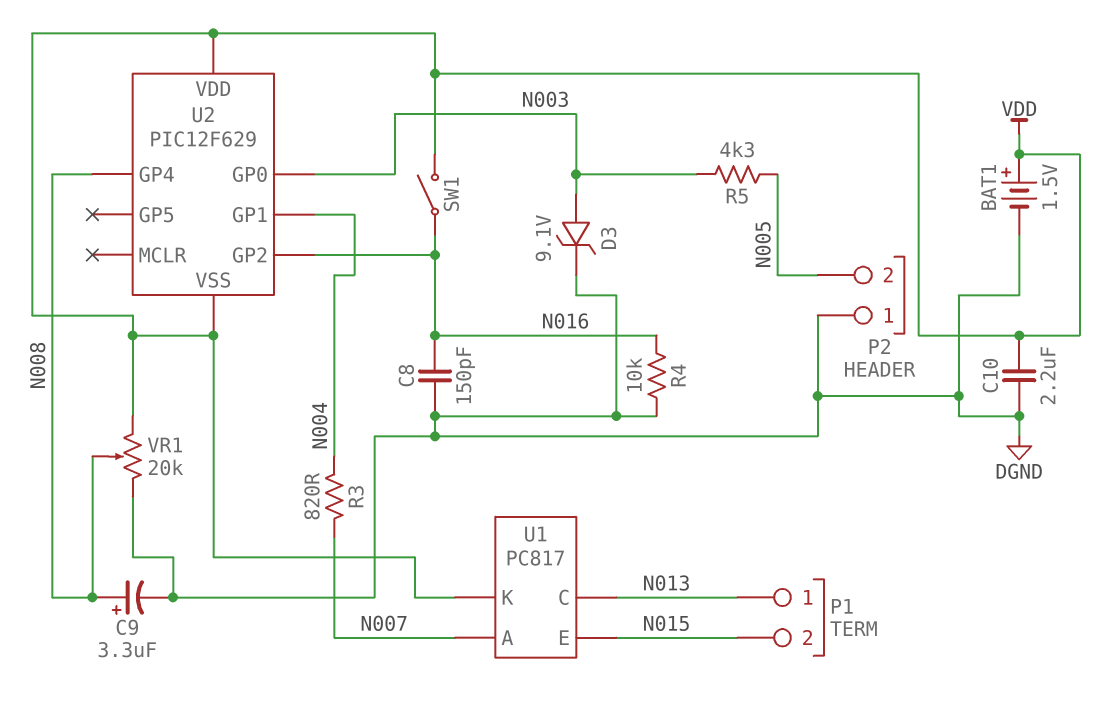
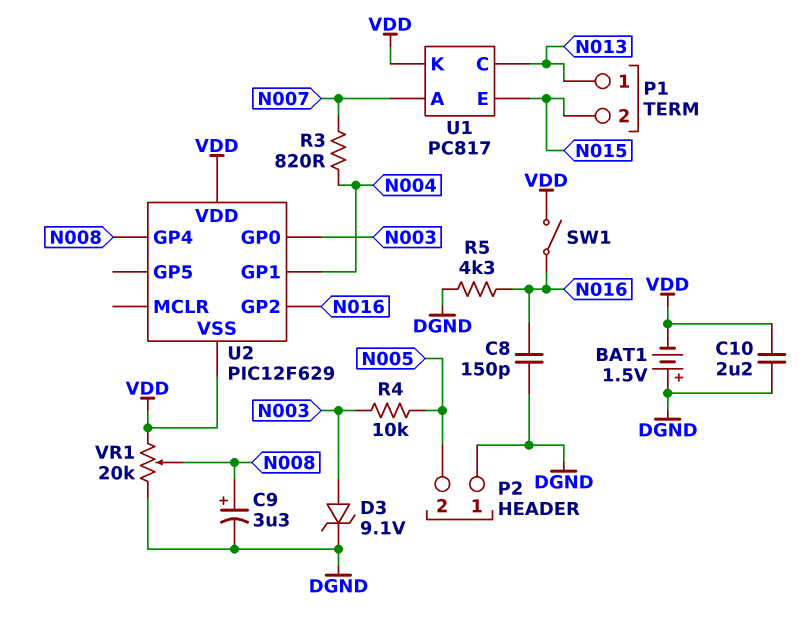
BAT1: 1.5V (plus VDD, minus DGND) -> 1.5V (plus DGND, minus VDD)
R4: 10k (DGND, N016) -> 10k (N003, N005)
R5: 4.3k (N003, N005) -> 4.3k (DGND, N016)

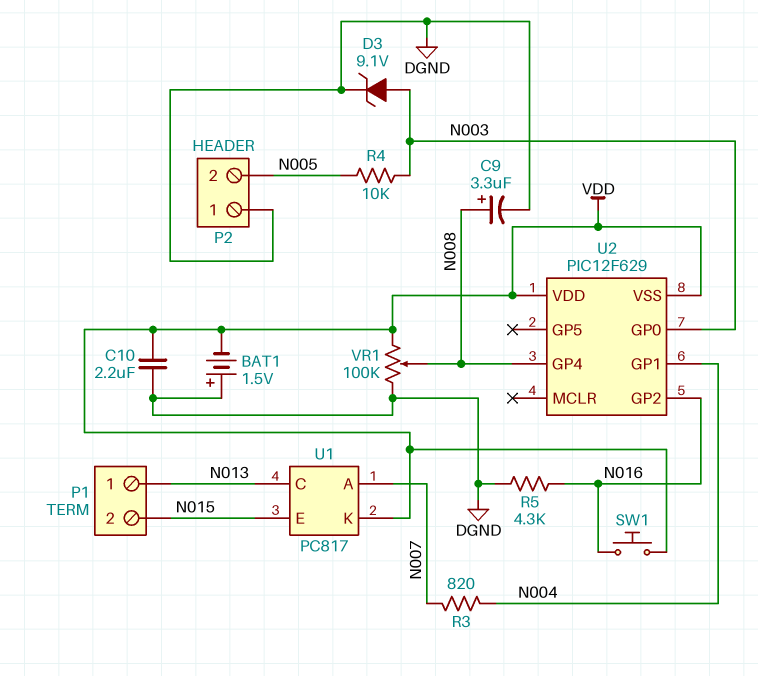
C8: 150pF (DGND, N016) -> none
SW1: switch (N016, VDD) -> button (N016, VDD)
VR1: 20k (DGND, VDD, wiper N008) -> 100k (DGND, VDD, wiper N008)

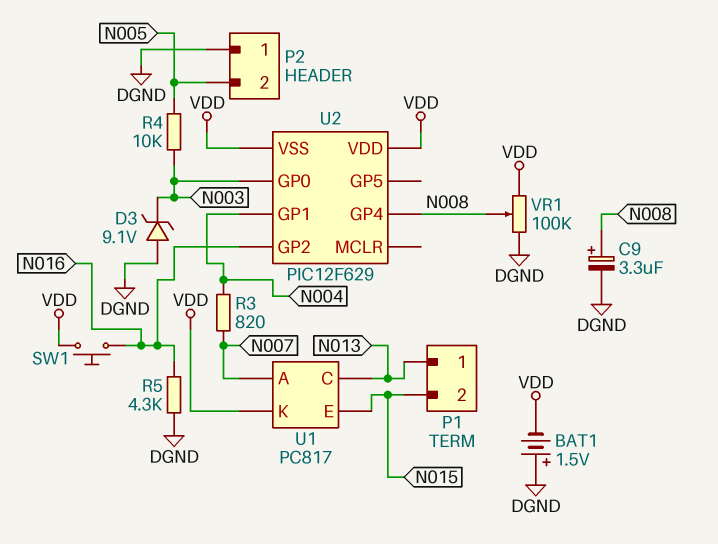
C10: 2.2uF (DGND, VDD) -> none
D3: zener 9.1V (A N003, K DGND) -> zener 9.1V (A DGND, K N003)

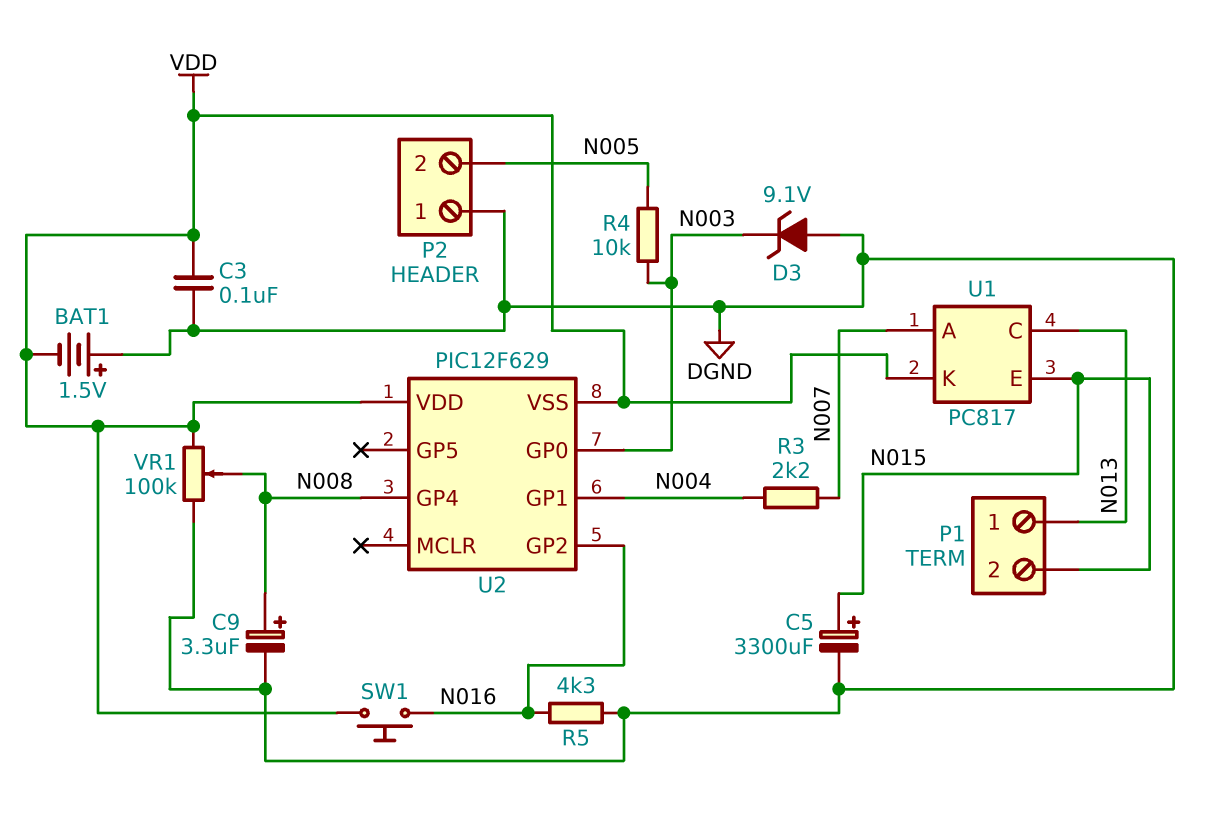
C3: none -> 100nF (DGND, VDD)
C5: none -> 3300uF (plus N015, minus DGND)
R3: 820 (N004, N007) -> 2.2k (N004, N007)

